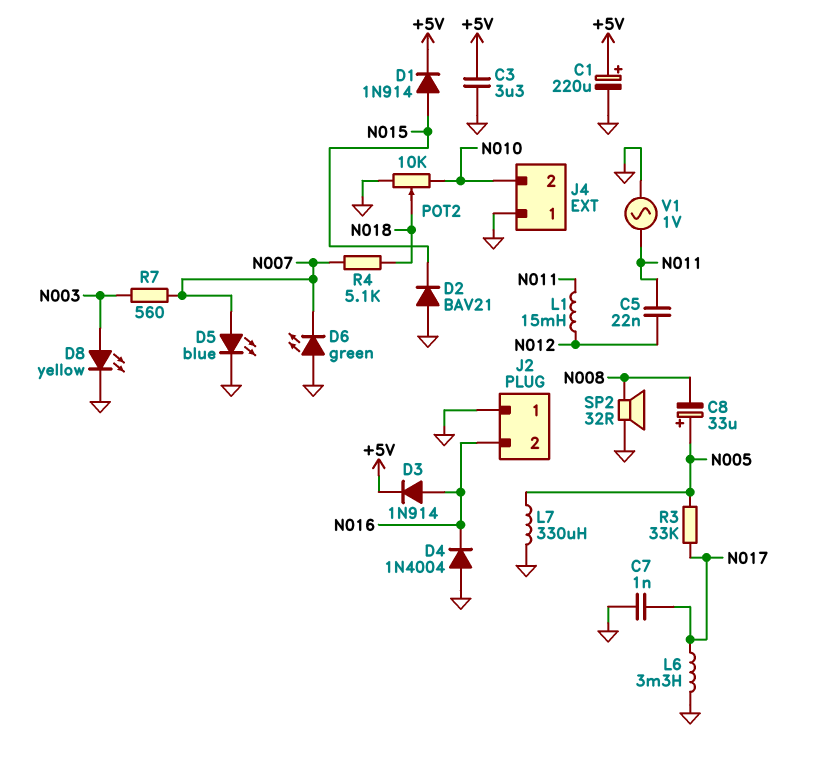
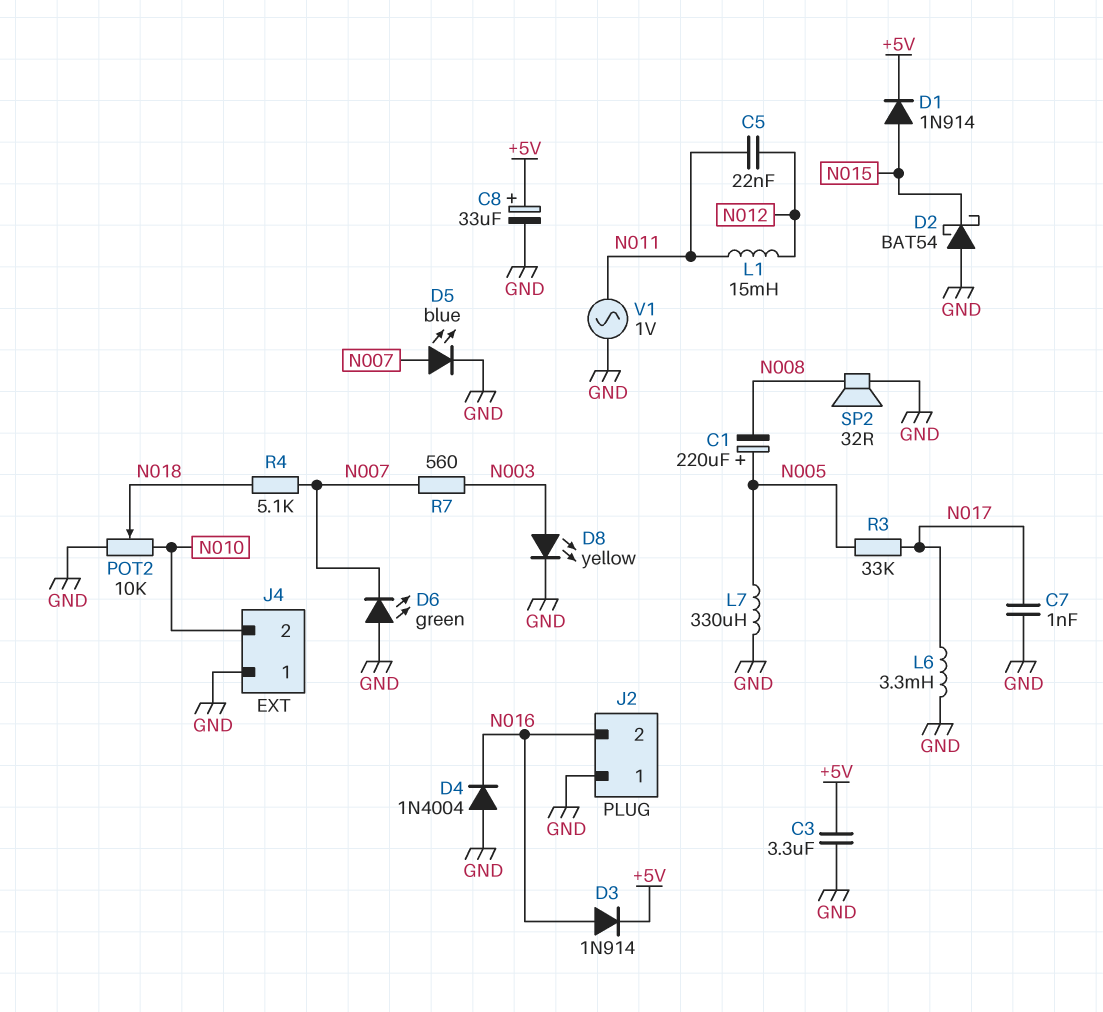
C1: 220uF (plus +5V, minus GND) -> 220uF (plus N005, minus N008)
C8: 33uF (plus N005, minus N008) -> 33uF (plus +5V, minus GND)
D2: diode BAV21 (A GND, K N015) -> schottky BAT54 (A GND, K N015)

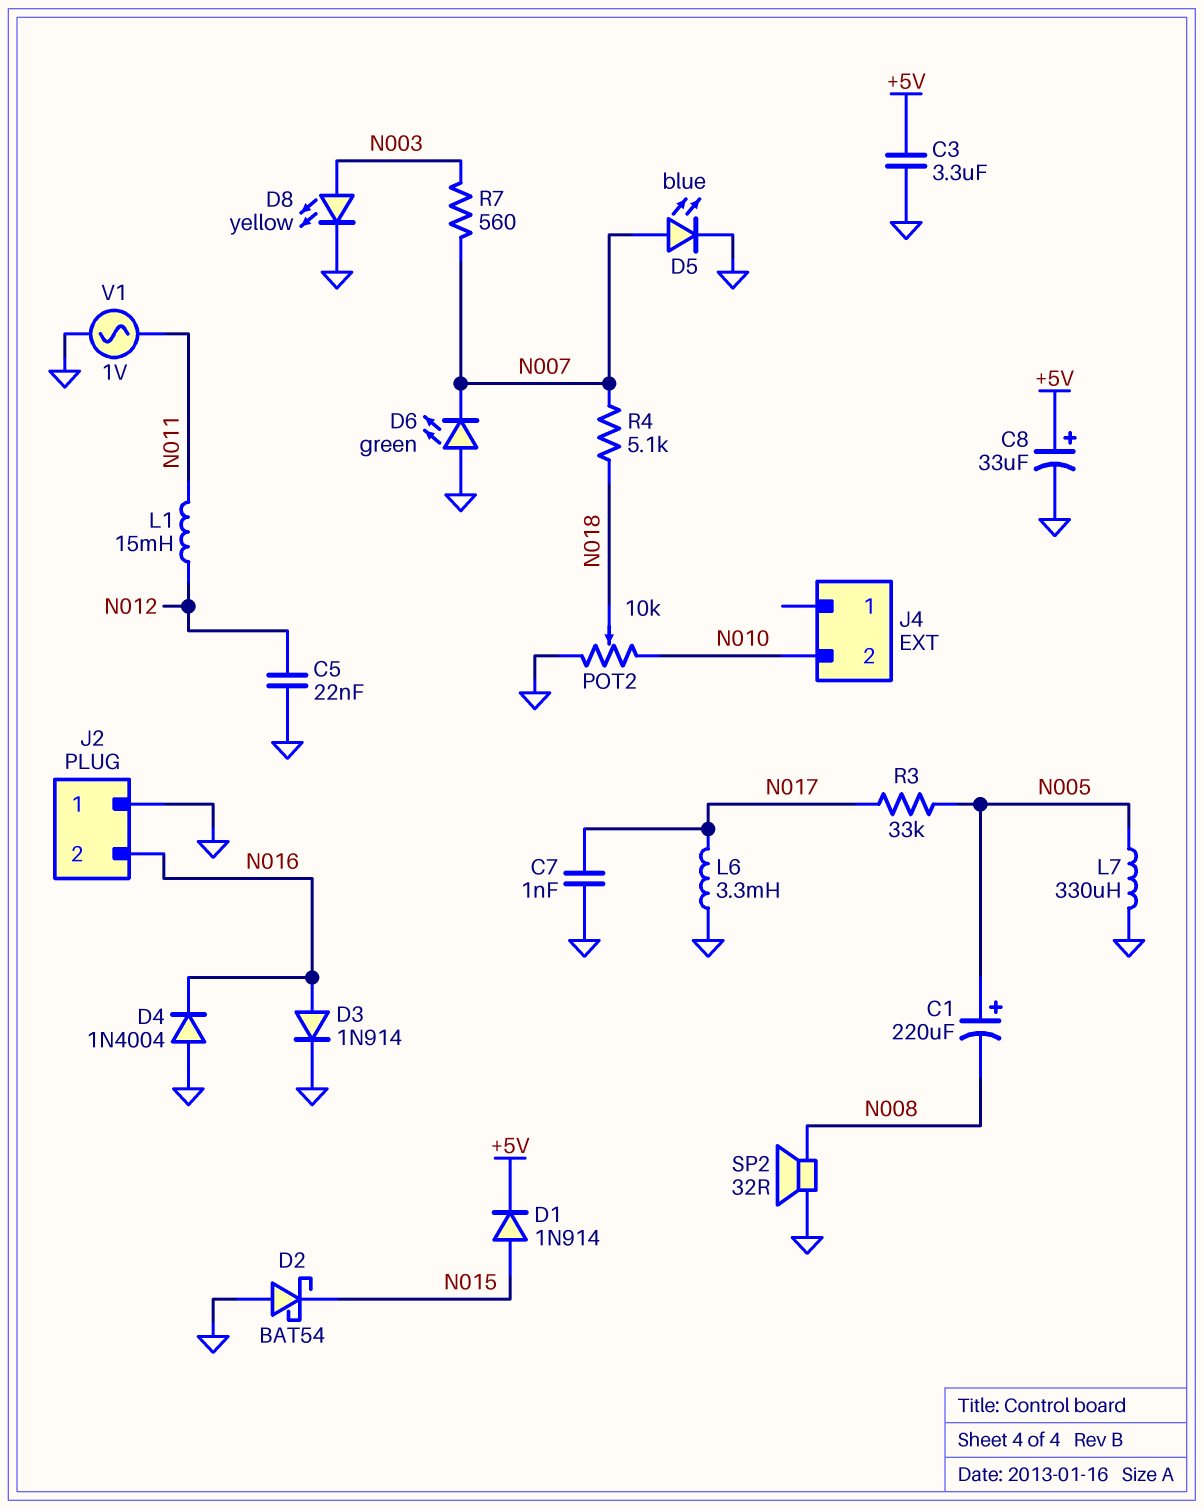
C5: 22nF (N011, N012) -> 22nF (GND, N012)
D3: diode 1N914 (A N016, K +5V) -> diode 1N914 (A N016, K GND)
J4 pin 1: GND -> none

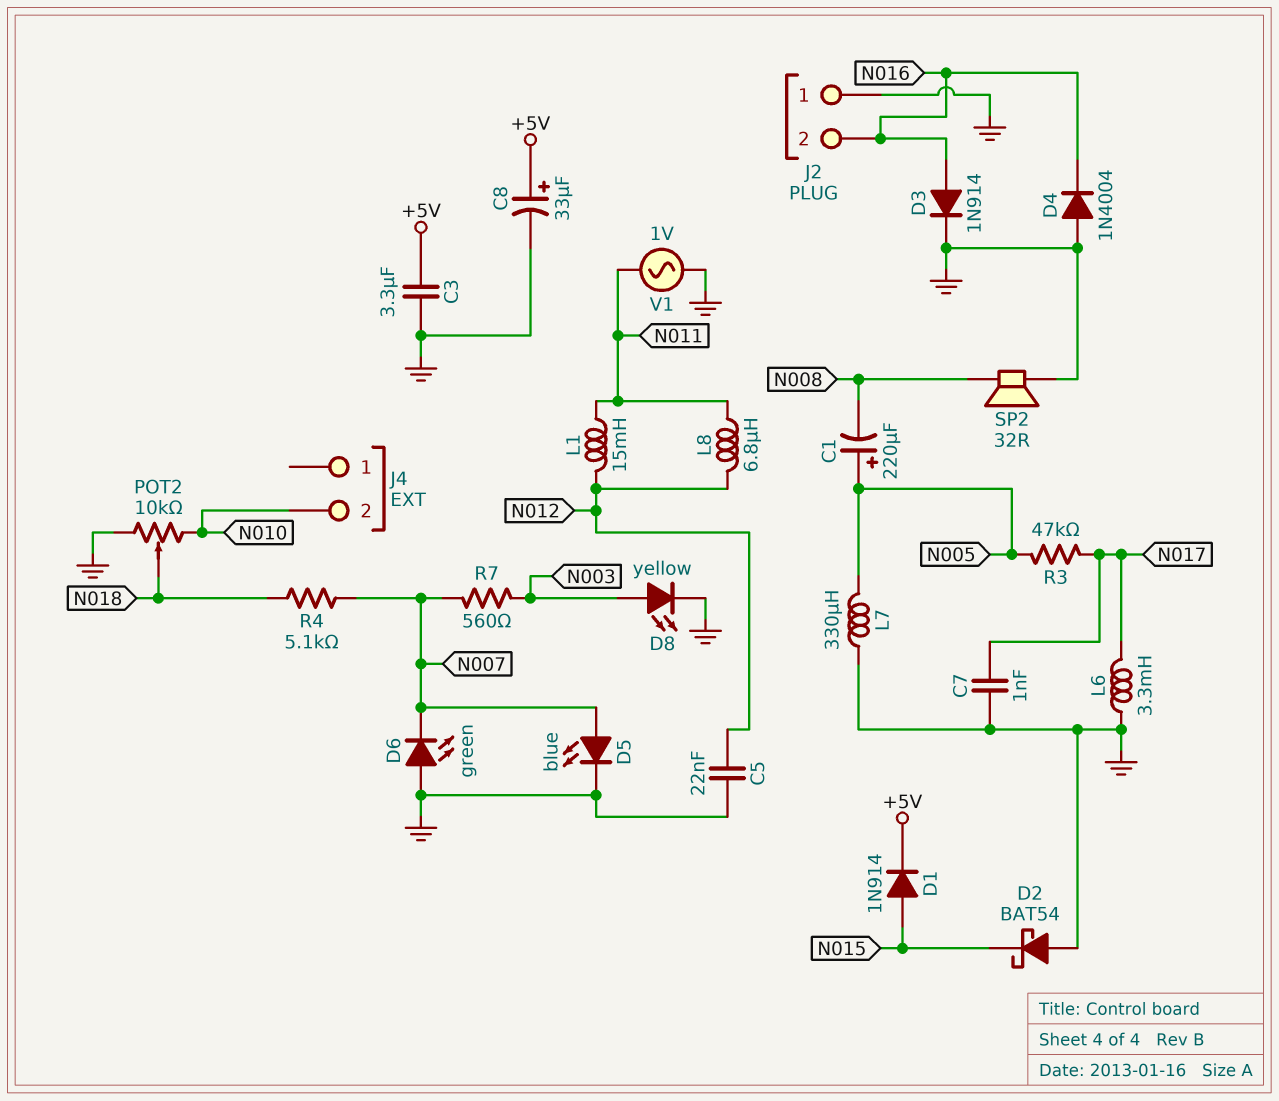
L8: none -> 6.8uH (N011, N012)
R3: 33k (N005, N017) -> 47k (N005, N017)

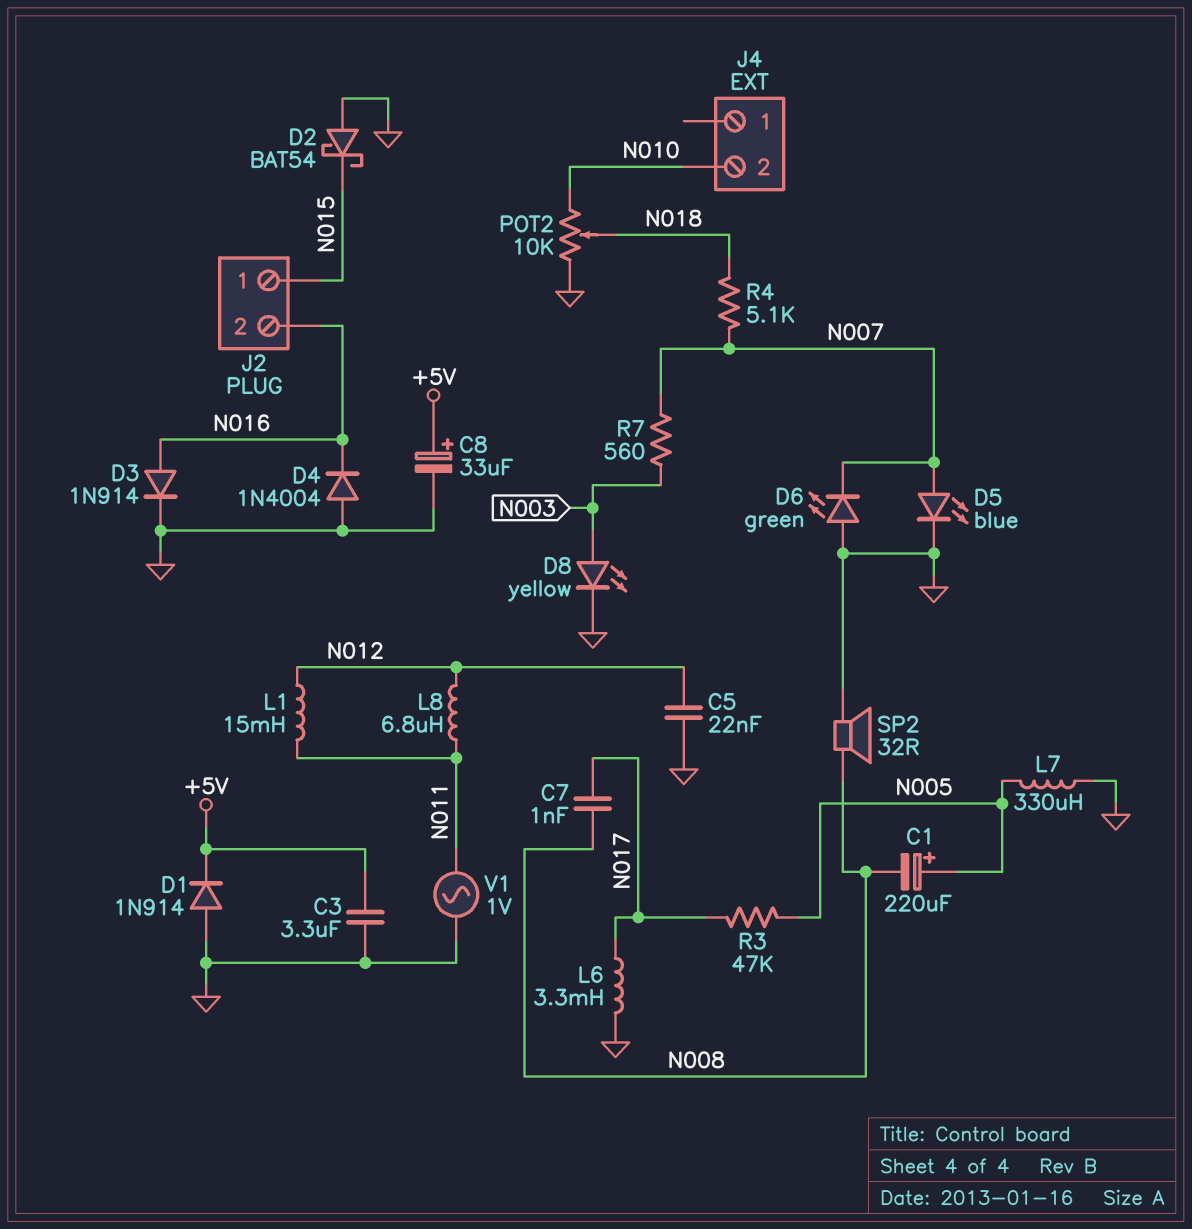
C7: 1nF (GND, N017) -> 1nF (N008, N017)
D1: diode 1N914 (A N015, K +5V) -> diode 1N914 (A GND, K +5V)
J2 pin 1: GND -> N015

